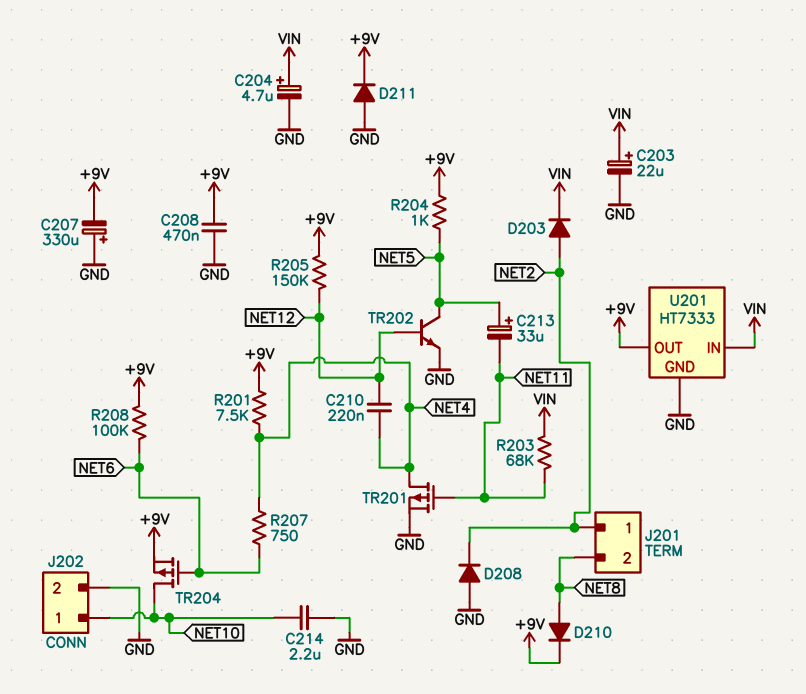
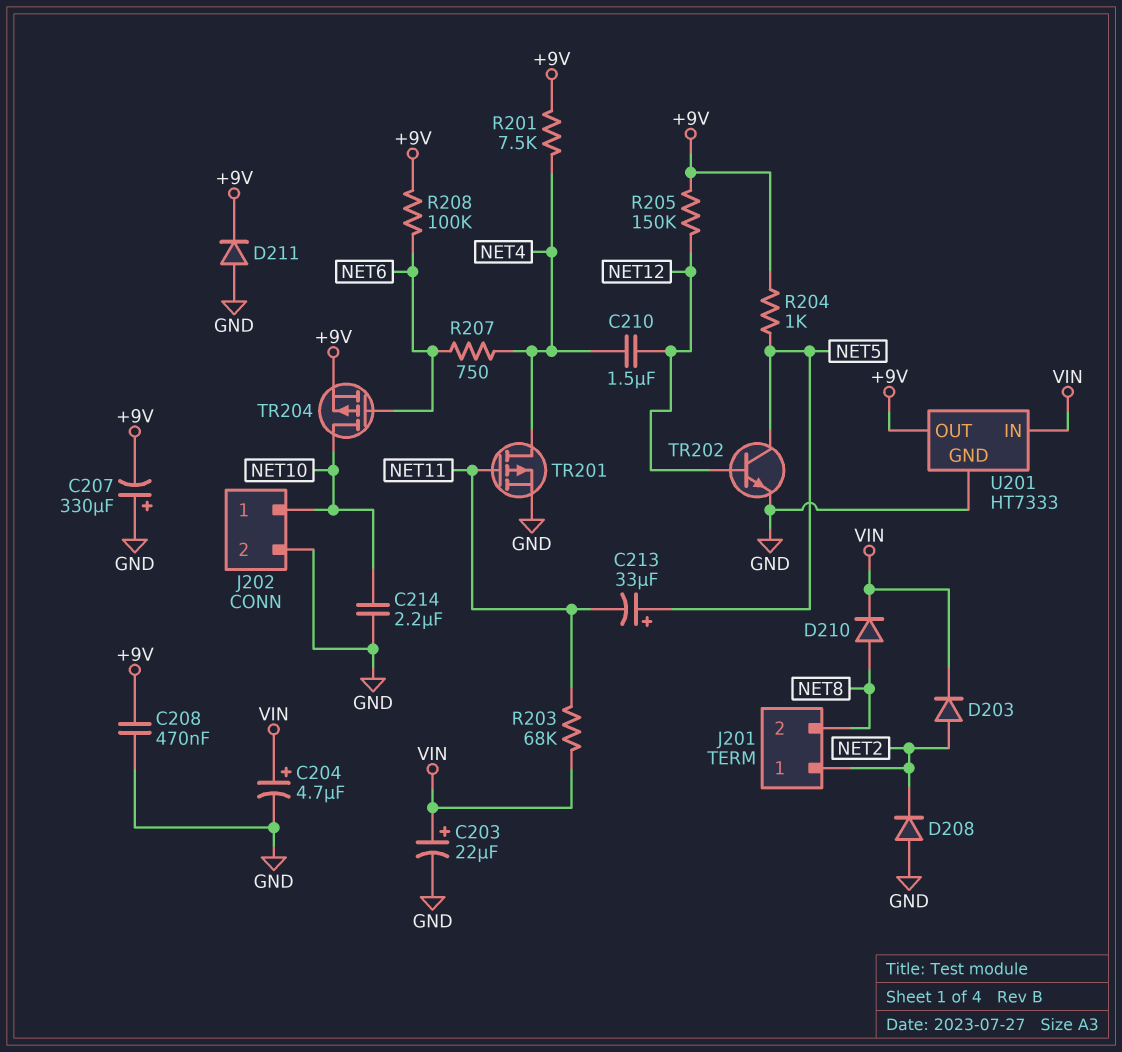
C210: 220nF (NET4, NET12) -> 1.5uF (NET4, NET12)
D210: diode (A NET8, K +9V) -> diode (A NET8, K VIN)

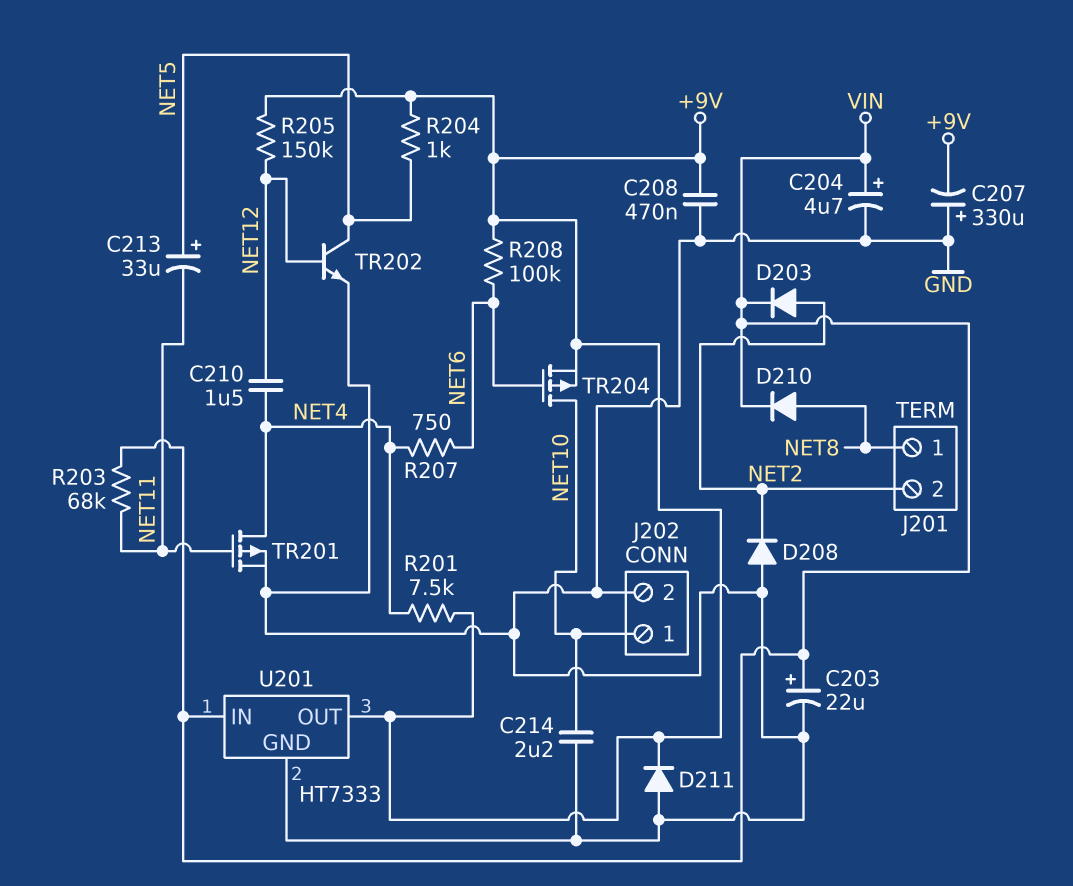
J201 pin 1: NET2 -> NET8
J201 pin 2: NET8 -> NET2

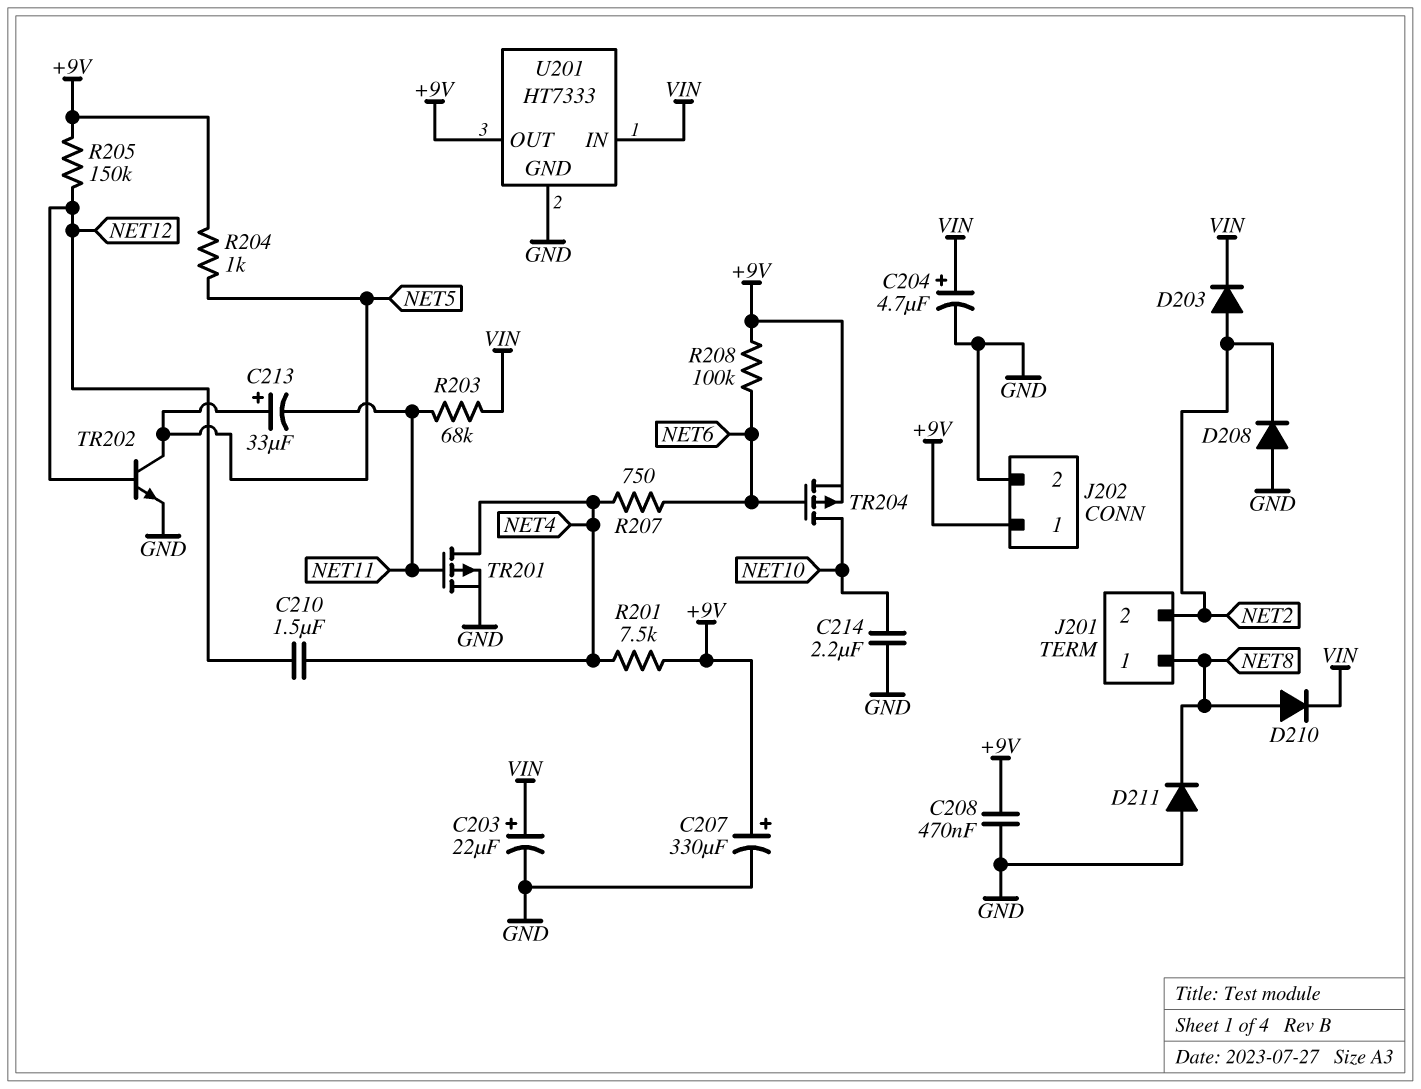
C207: 330uF (plus GND, minus +9V) -> 330uF (plus +9V, minus GND)
D211: diode (A GND, K +9V) -> diode (A GND, K NET8)
J202 pin 1: NET10 -> +9V

